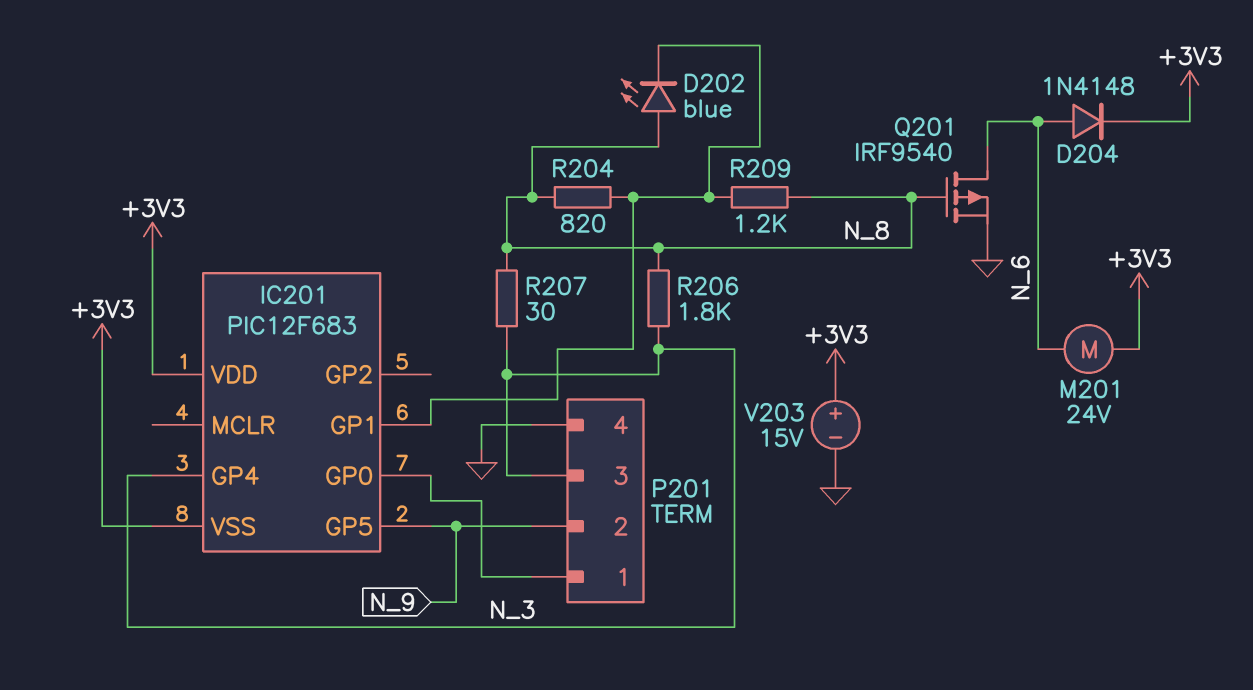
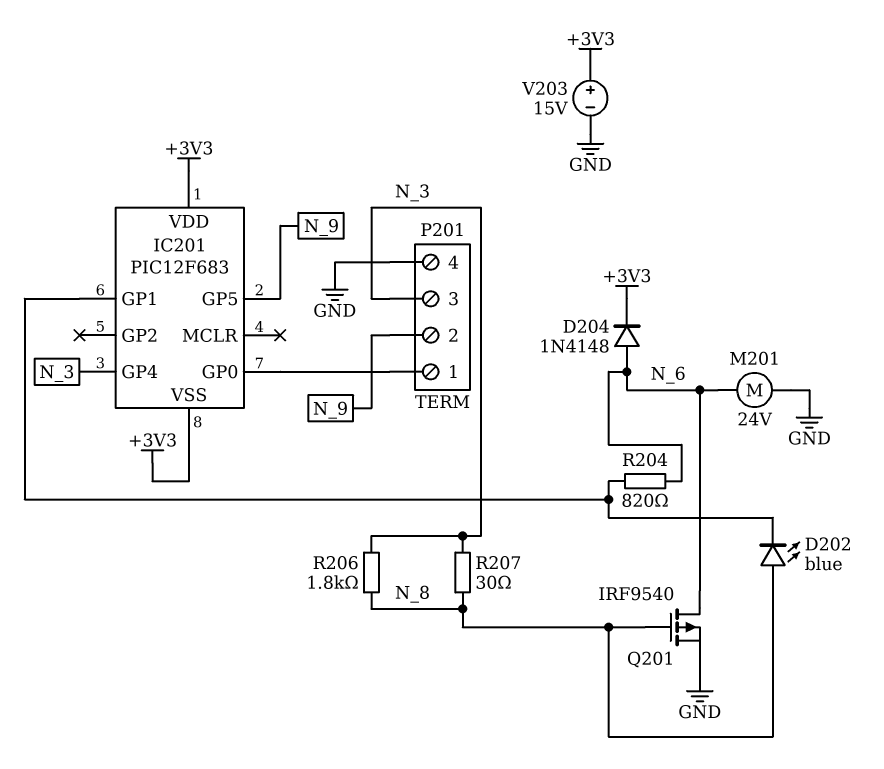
M201: motor 24V (+3V3, N_6) -> motor 24V (GND, N_6)
R204: 820 (IC201/GP1, N_8) -> 820 (IC201/GP1, N_6)
R209: 1.2k (IC201/GP1, N_8) -> none

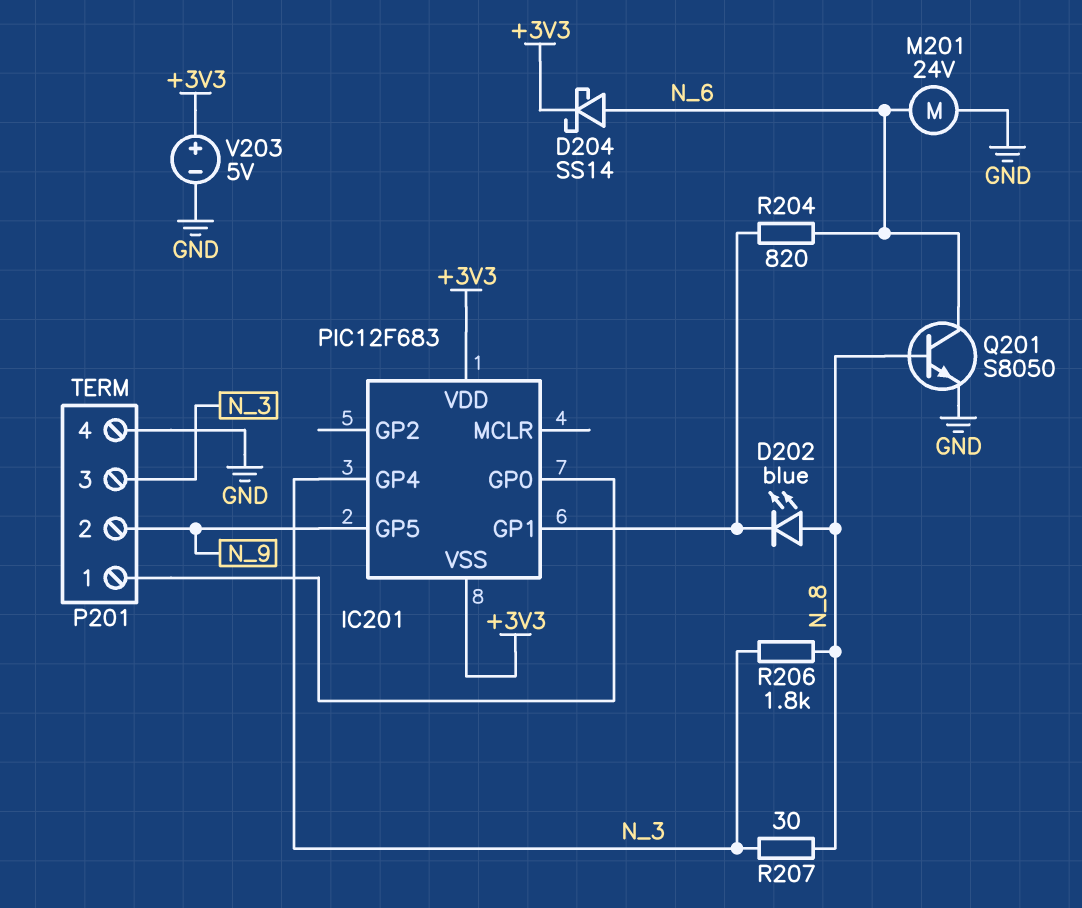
D204: diode 1N4148 (A N_6, K +3V3) -> schottky SS14 (A N_6, K +3V3)
Q201: PMOS IRF9540 (G N_8, D N_6, S GND) -> NPN S8050 (B N_8, C N_6, E GND)
V203: 15V (plus +3V3, minus GND) -> 5V (plus +3V3, minus GND)

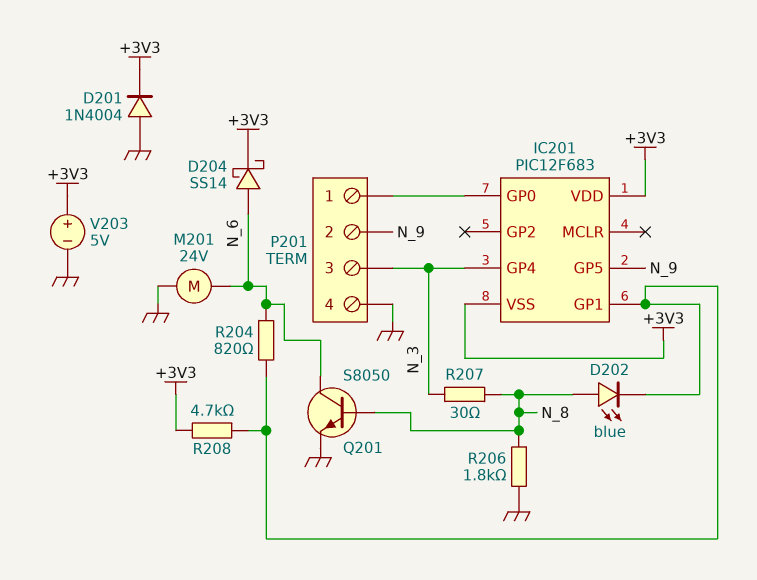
D201: none -> diode 1N4004 (A GND, K +3V3)
R206: 1.8k (N_3, N_8) -> 1.8k (GND, N_8)
R208: none -> 4.7k (+3V3, IC201/GP1)

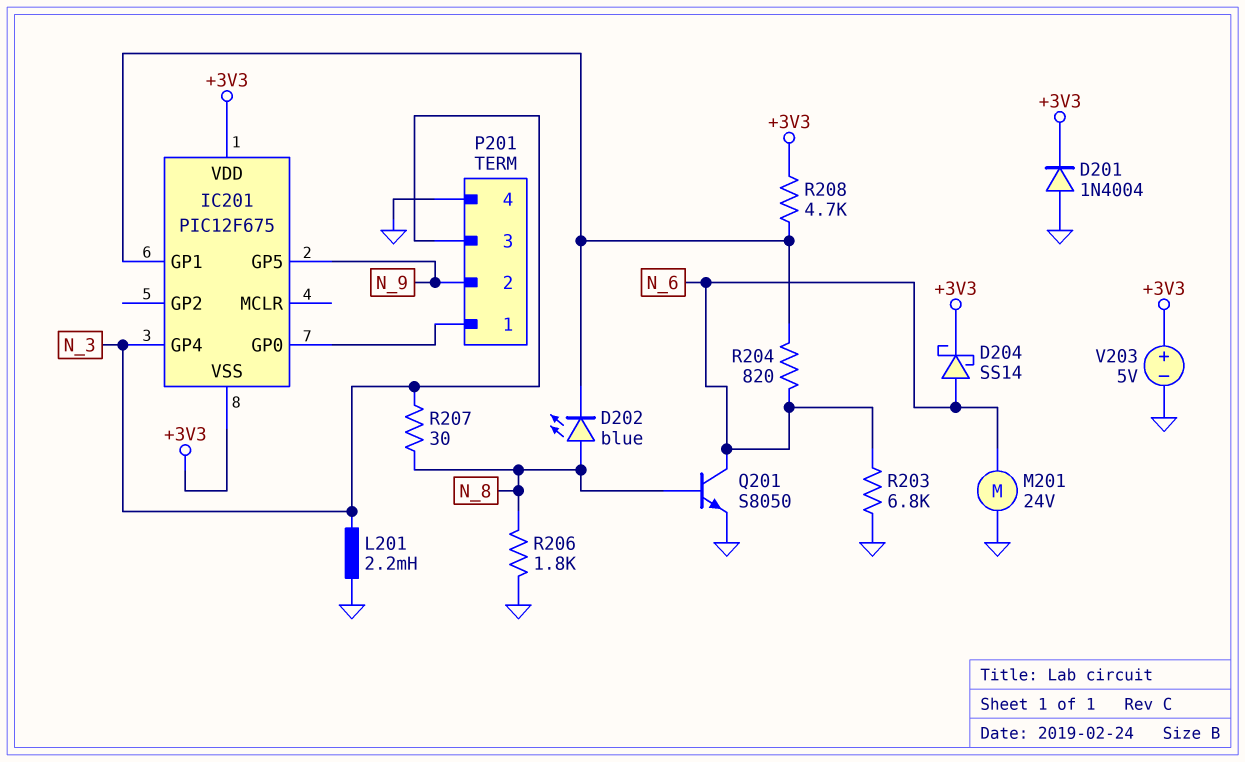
IC201: PIC12F683 -> PIC12F675
L201: none -> 2.2mH (GND, N_3)
R203: none -> 6.8k (GND, N_6)

